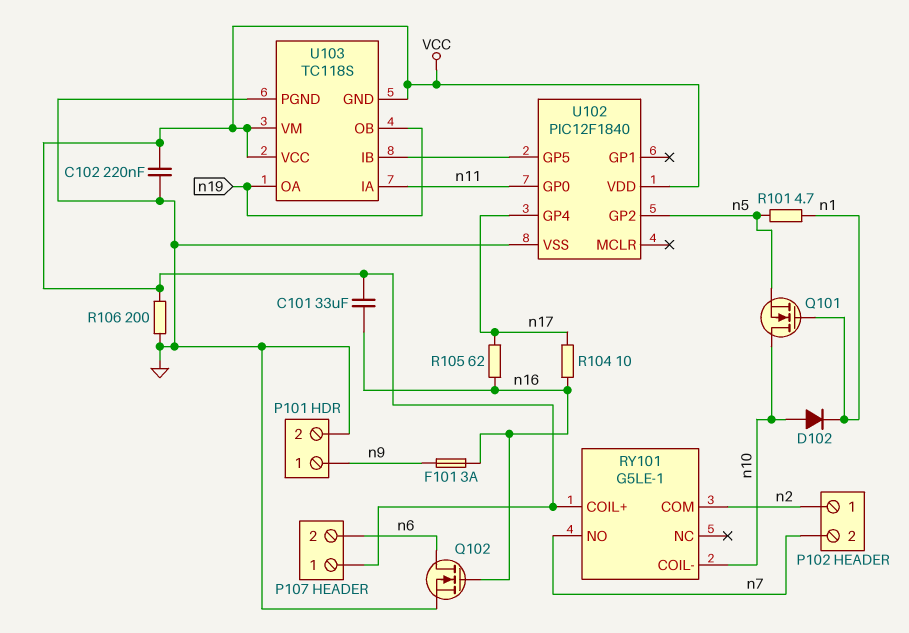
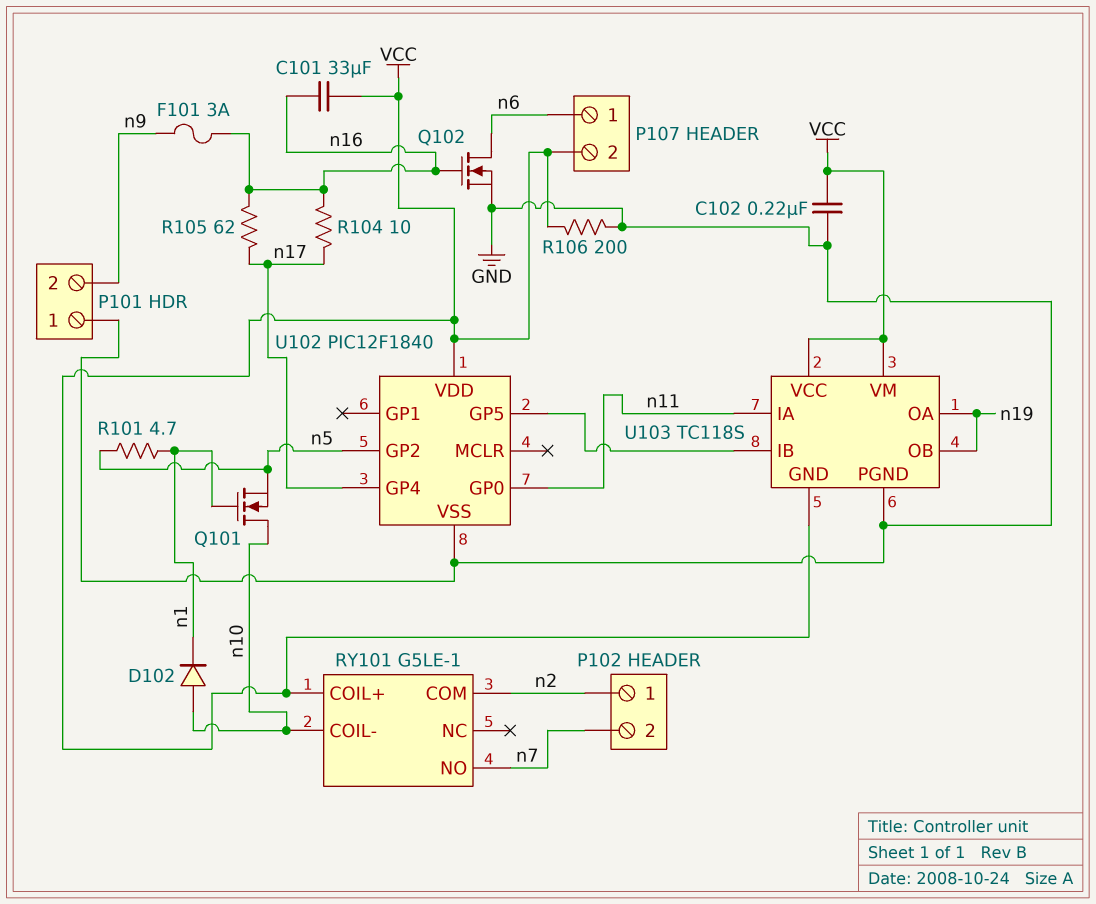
P101 pin 1: n9 -> GND
P101 pin 2: GND -> n9
P107 pin 1: VCC -> n6
P107 pin 2: n6 -> VCC

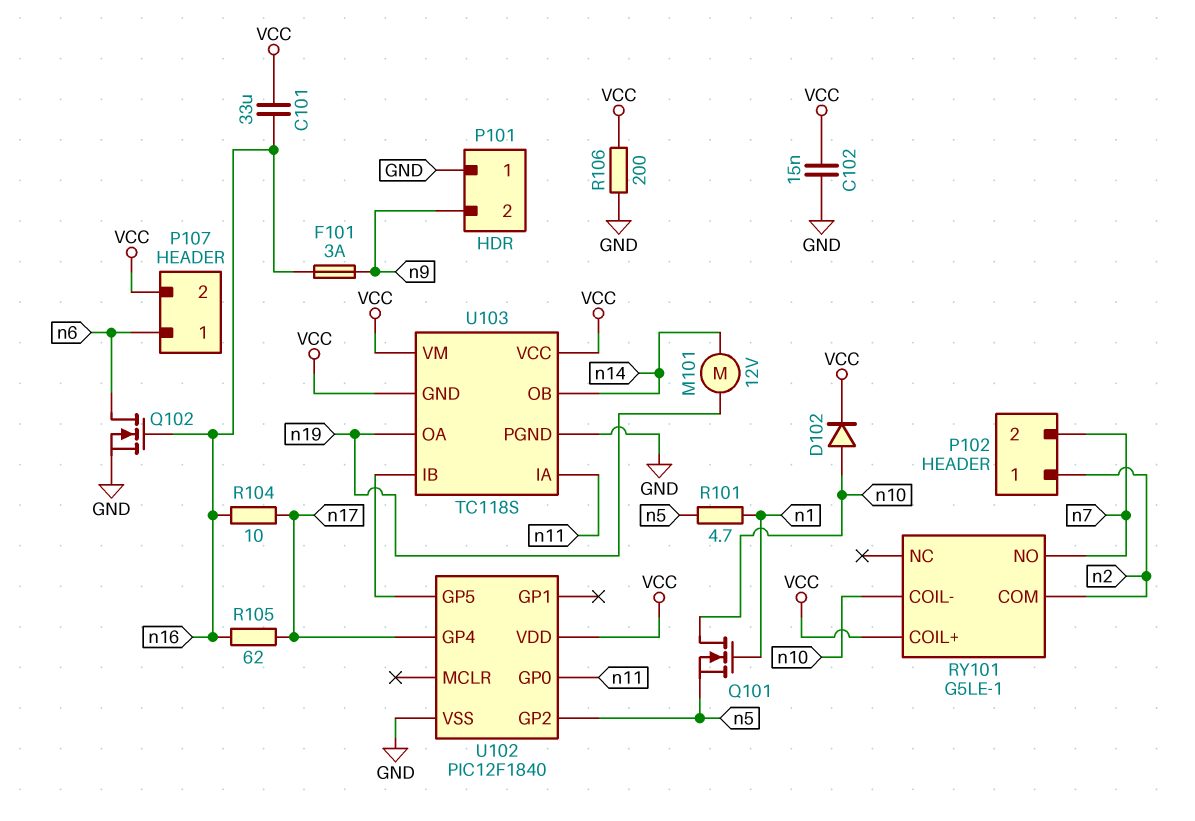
C102: 220nF (GND, VCC) -> 15nF (GND, VCC)
D102: diode (A n10, K n1) -> diode (A n10, K VCC)
M101: none -> motor 12V (n14, n19)
U103 pin OB: n19 -> n14

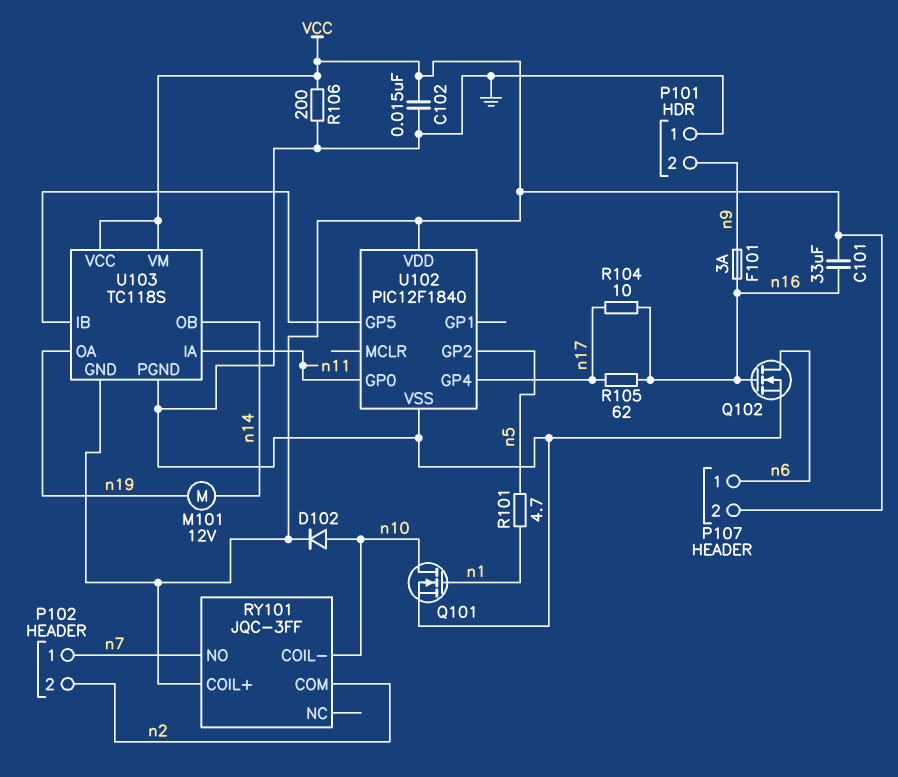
P102 pin 1: n2 -> n7
P102 pin 2: n7 -> n2
Q101: NMOS (G n1, D n10, S n5) -> NMOS (G n1, D n10, S GND)
RY101: G5LE-1 -> JQC-3FF

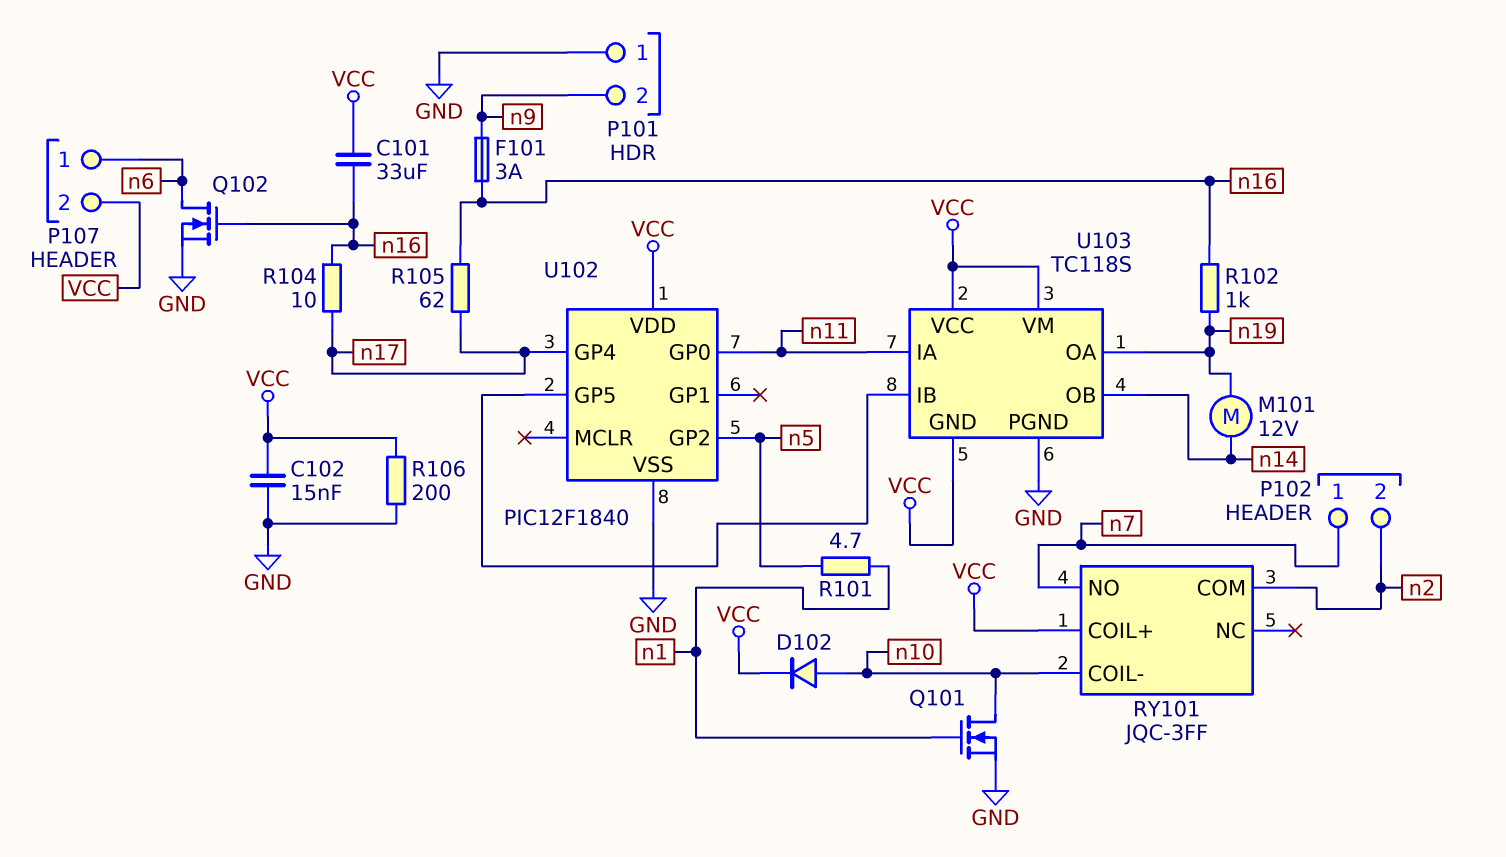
R102: none -> 1k (n16, n19)

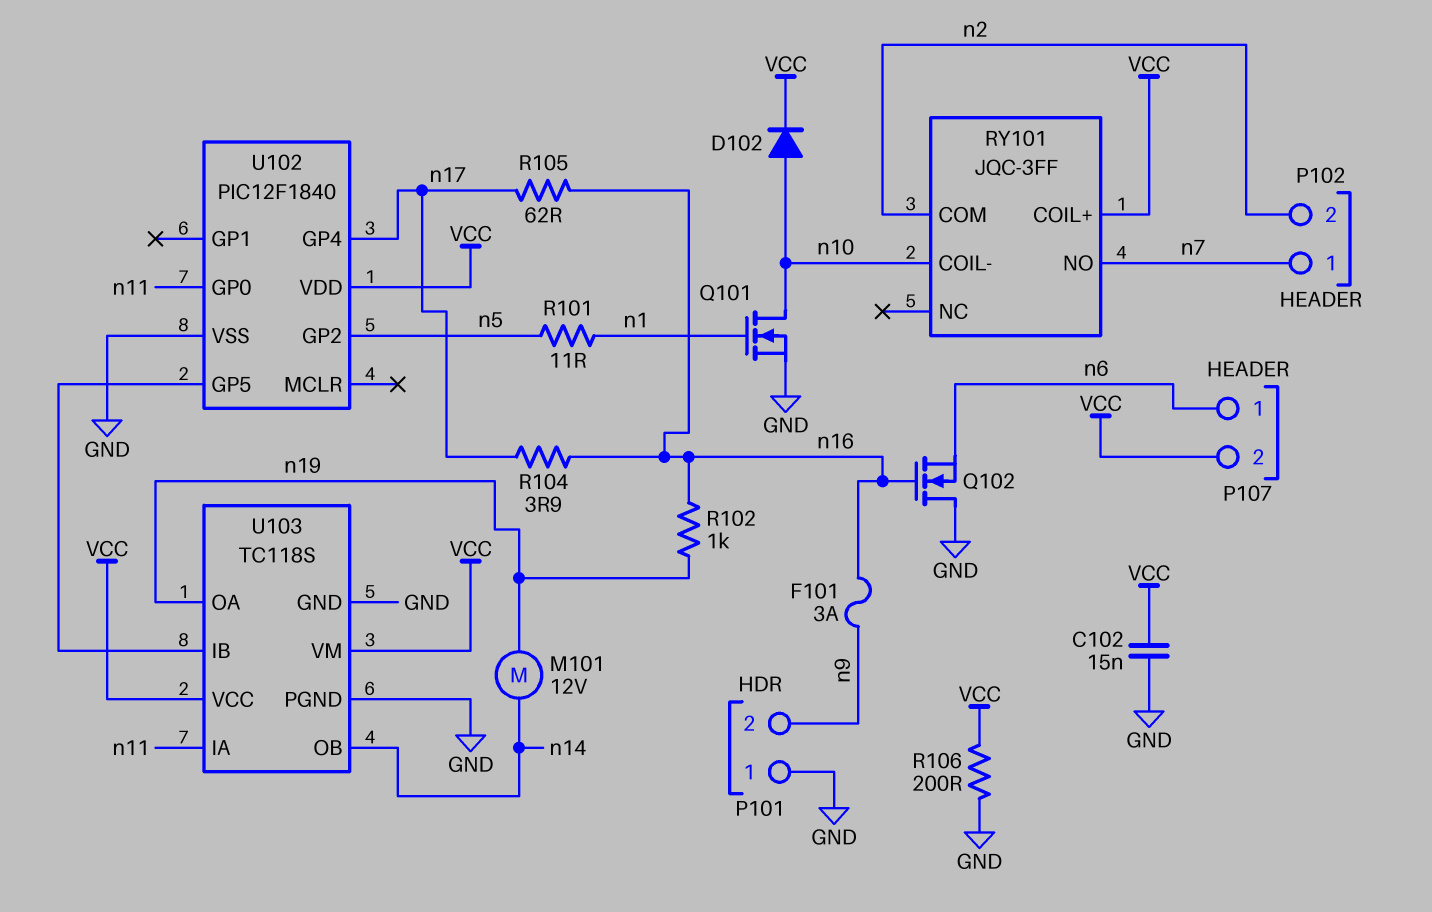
C101: 33uF (VCC, n16) -> none
Q102: NMOS (G n16, D n6, S GND) -> NMOS (G n16, D GND, S n6)
R101: 4.7 (n1, n5) -> 11 (n1, n5)
R104: 10 (n16, n17) -> 3.9 (n16, n17)
U103 pin GND: VCC -> GND

